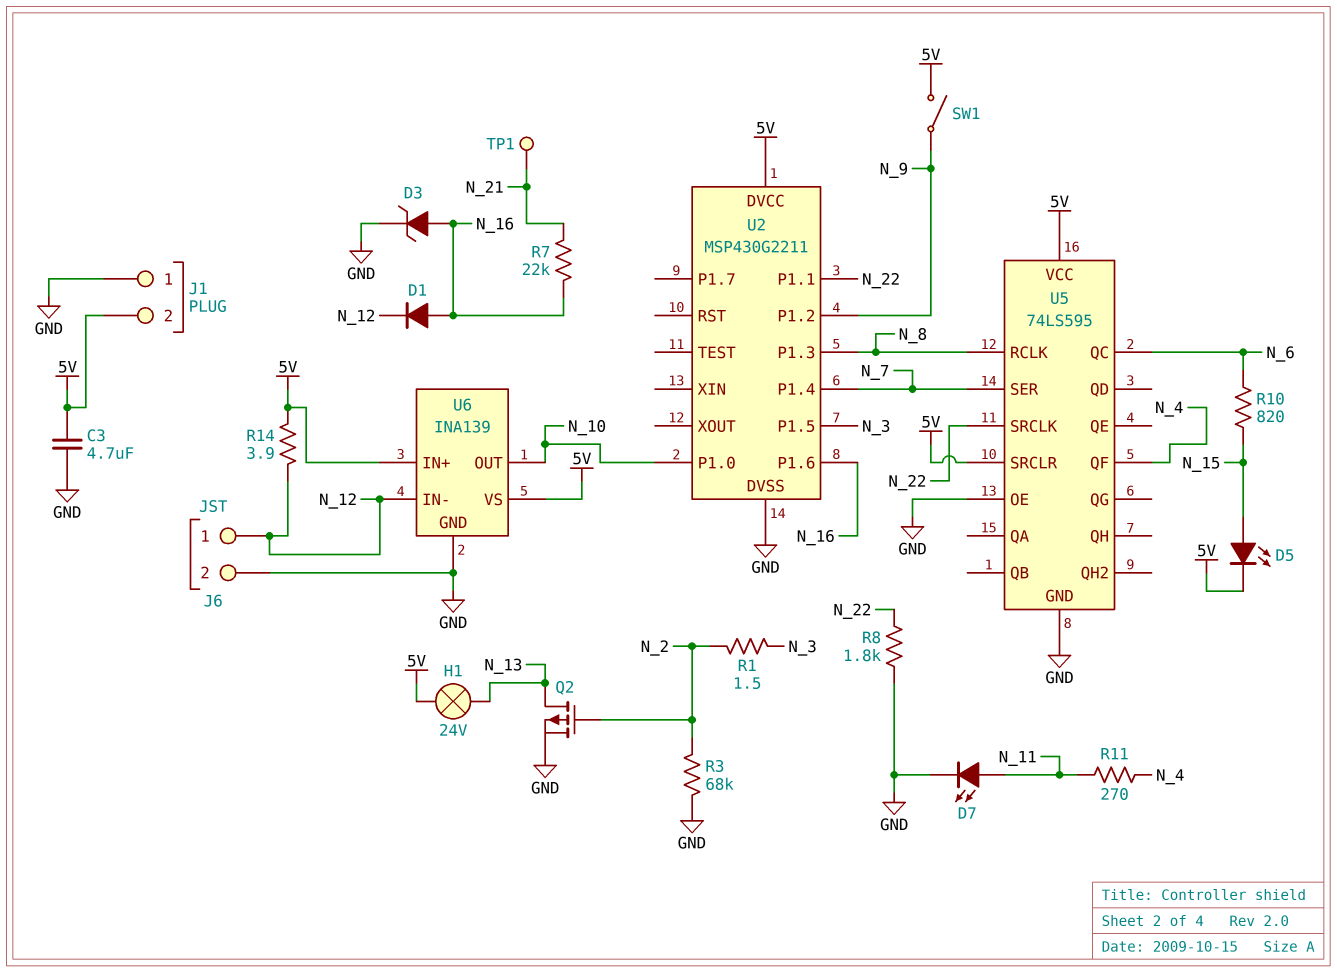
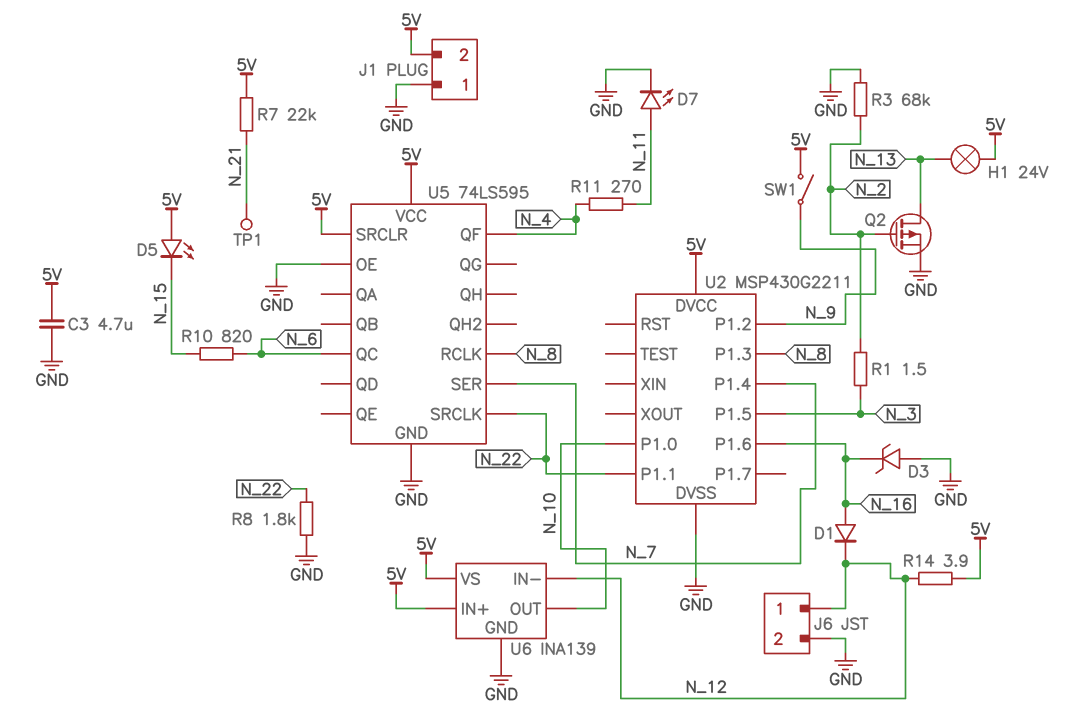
D3: zener (A N_16, K GND) -> zener (A GND, K N_16)
D5: LED (A N_15, K 5V) -> LED (A 5V, K N_15)
R7: 22k (N_16, N_21) -> 22k (5V, N_21)

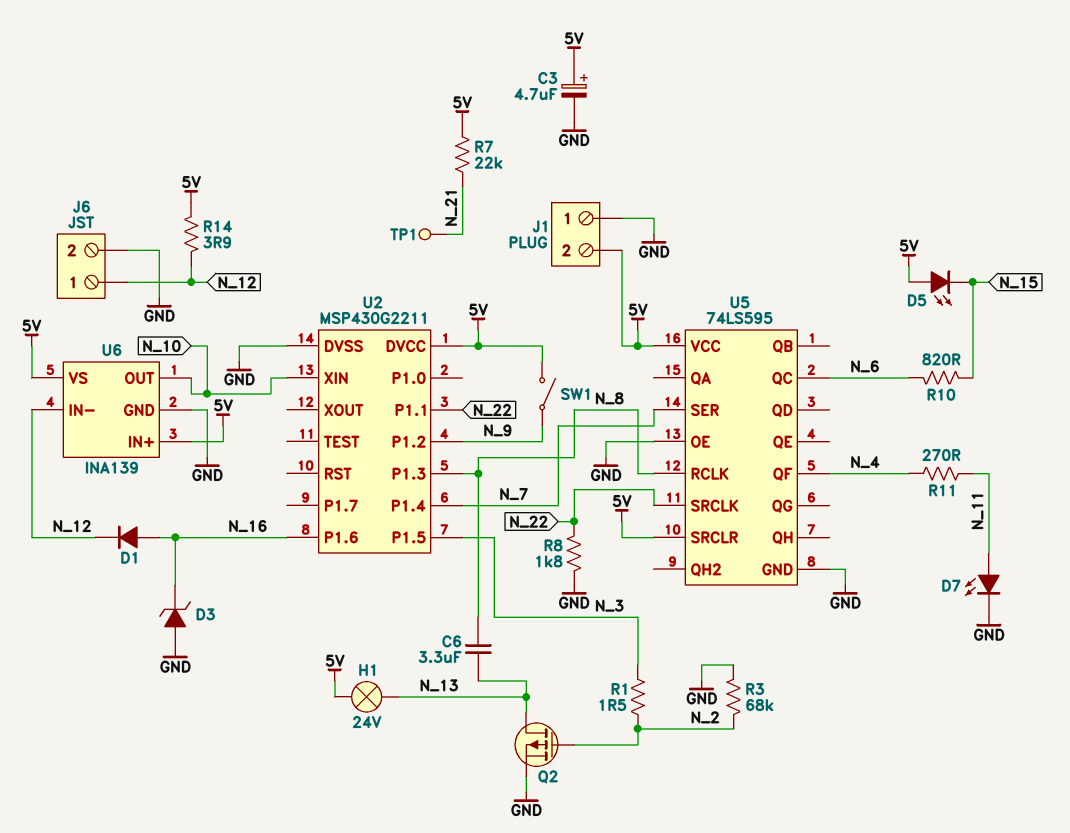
C3: 4.7uF (5V, GND) -> 4.7uF (plus 5V, minus GND)
C6: none -> 3.3uF (N_8, N_13)
U2 pin P1.0: N_10 -> none
U2 pin XIN: none -> N_10

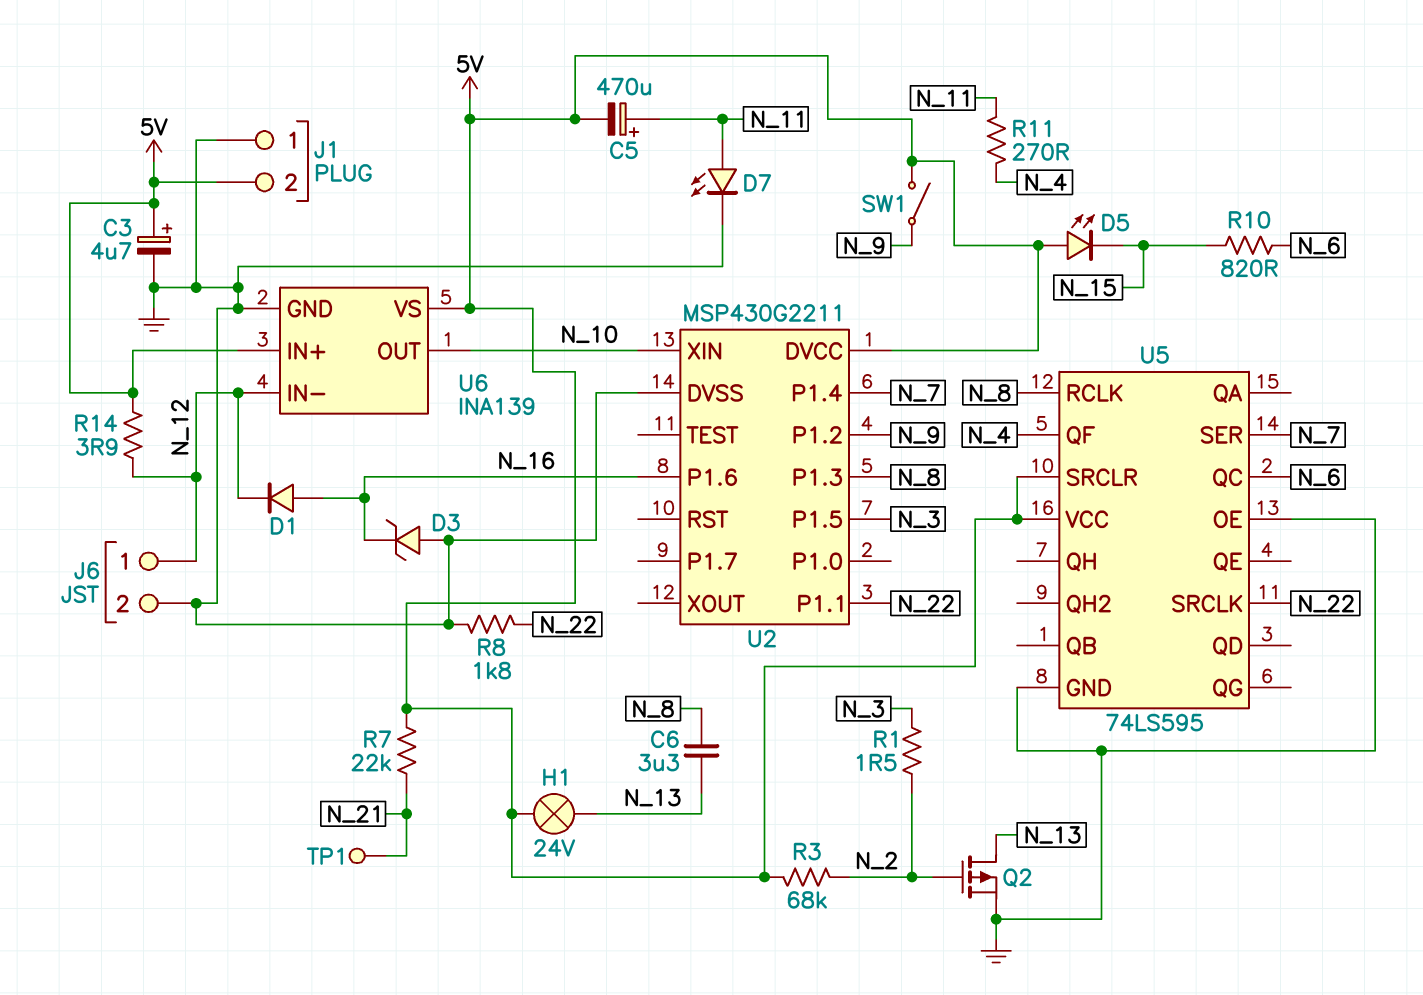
C5: none -> 470uF (plus N_11, minus 5V)
R3: 68k (GND, N_2) -> 68k (5V, N_2)

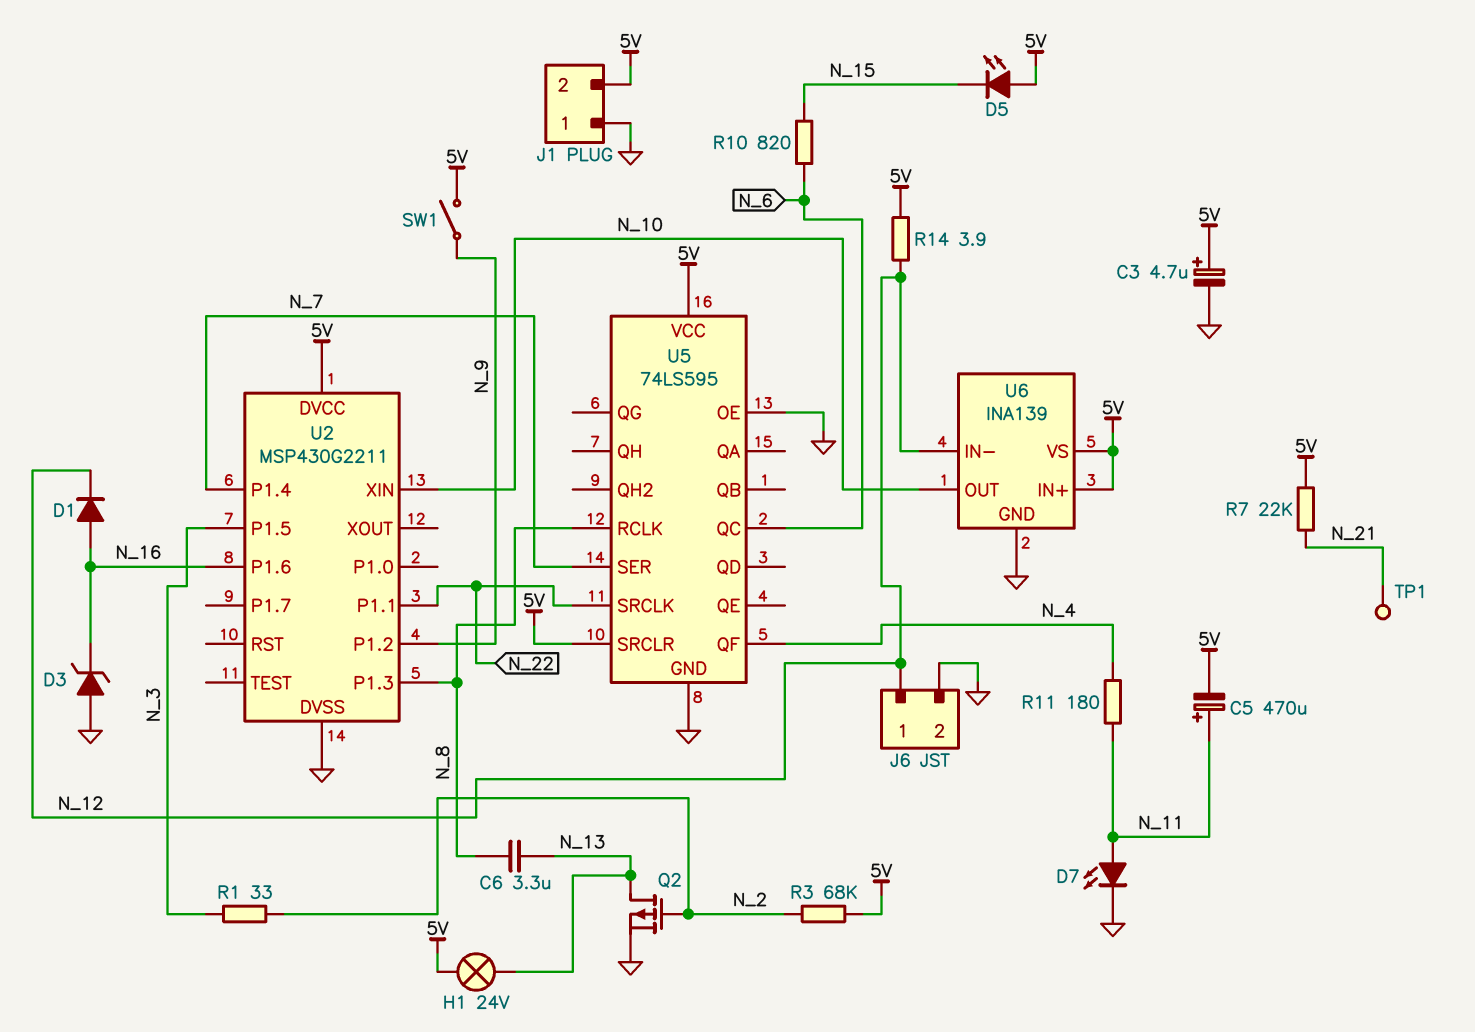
R1: 1.5 (N_2, N_3) -> 33 (N_2, N_3)
R8: 1.8k (GND, N_22) -> none
R11: 270 (N_4, N_11) -> 180 (N_4, N_11)

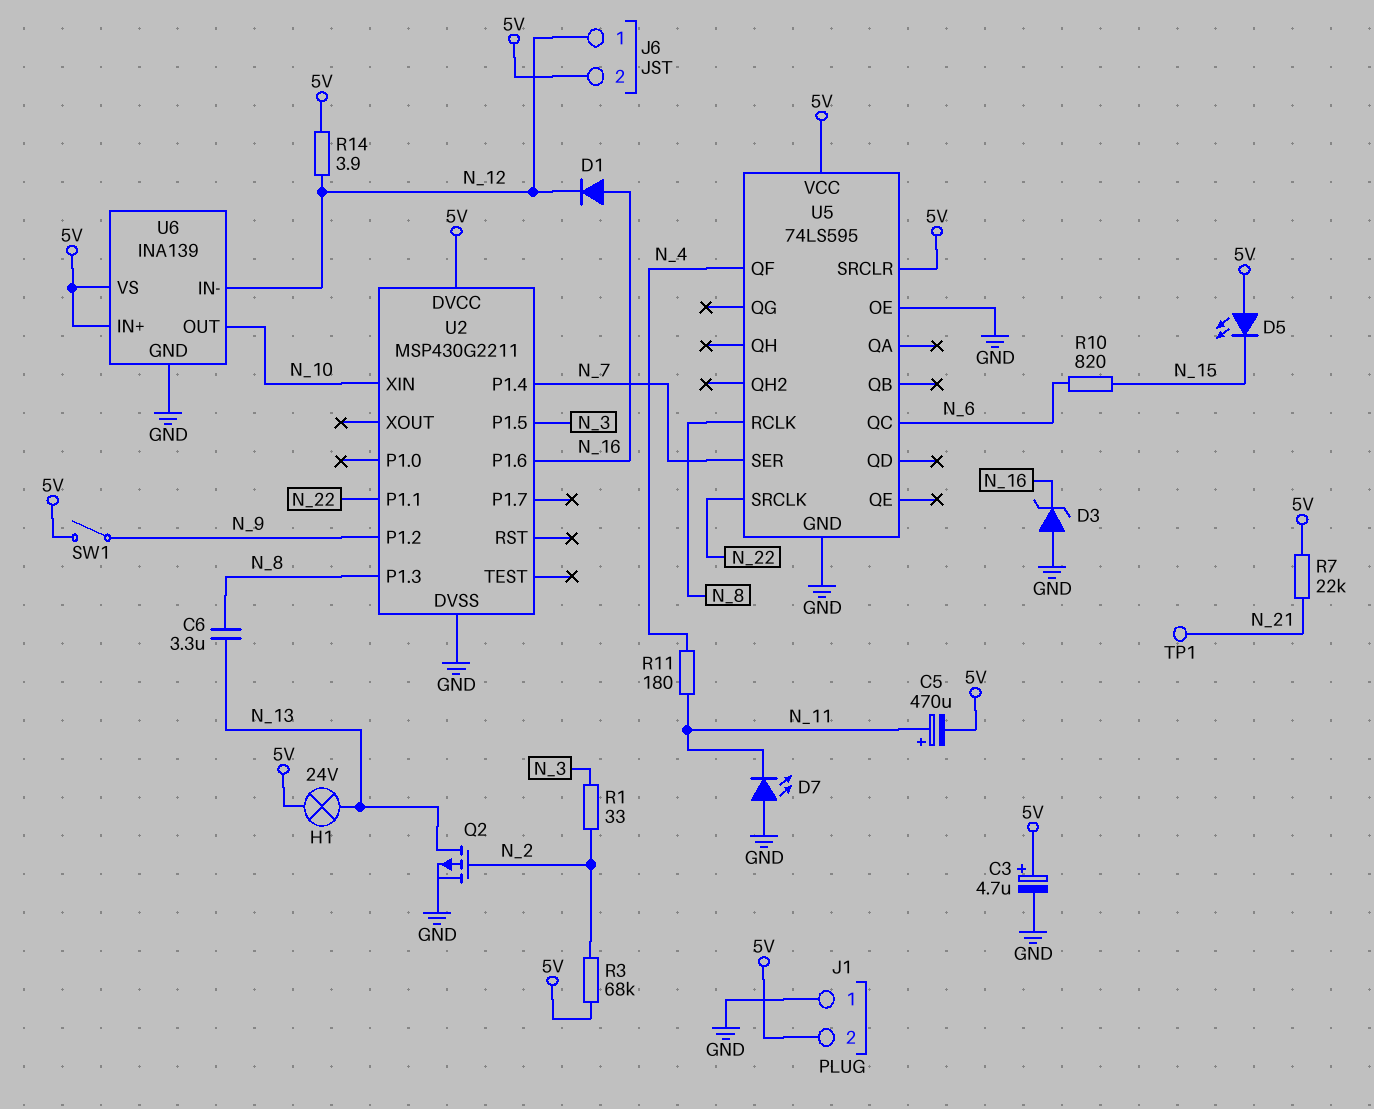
D7: LED (A N_11, K GND) -> LED (A GND, K N_11)
J6 pin 2: GND -> 5V

